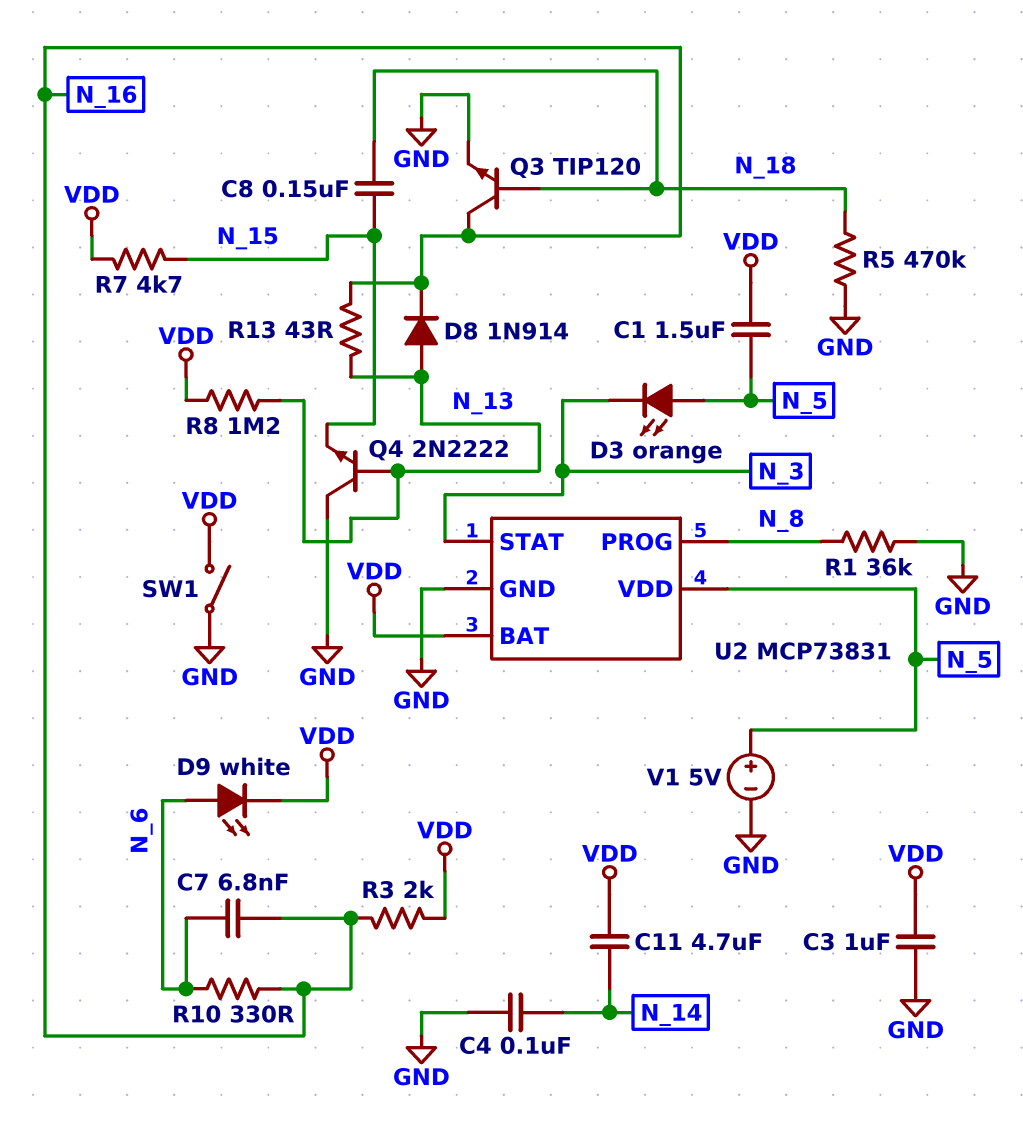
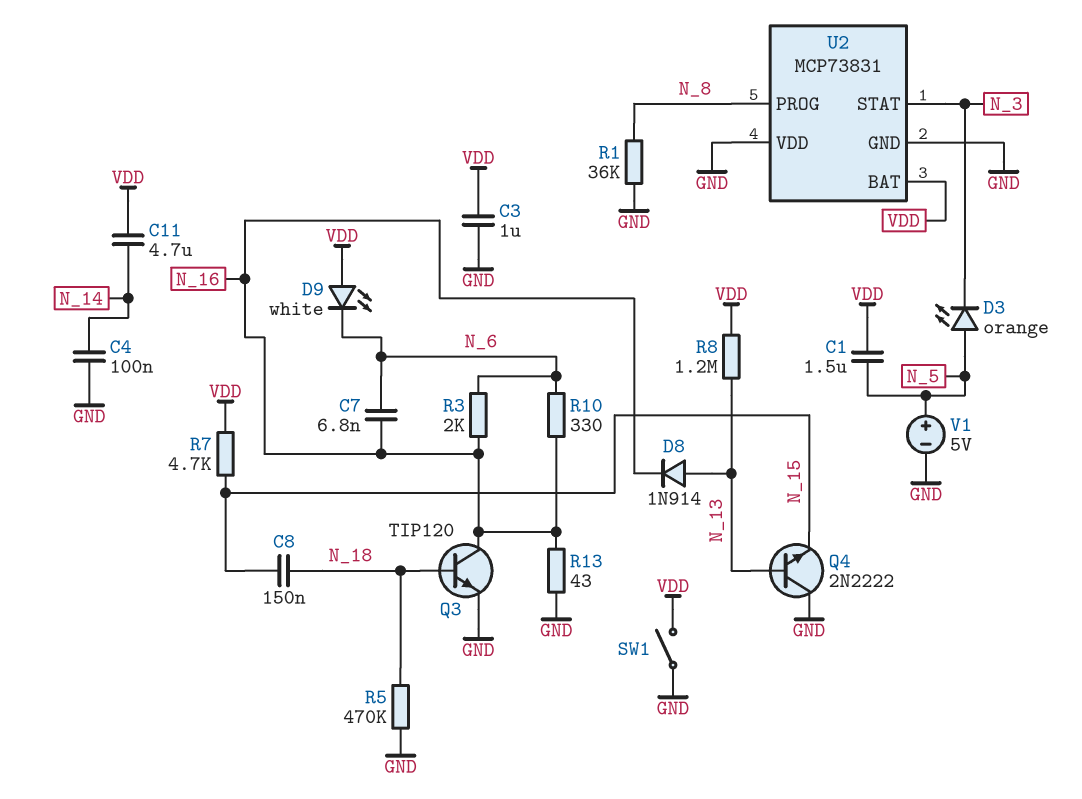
D9: LED white (A N_6, K VDD) -> LED white (A VDD, K N_6)
R3: 2k (N_16, VDD) -> 2k (N_6, N_16)
R13: 43 (N_13, N_16) -> 43 (GND, N_16)
U2 pin VDD: N_5 -> GND

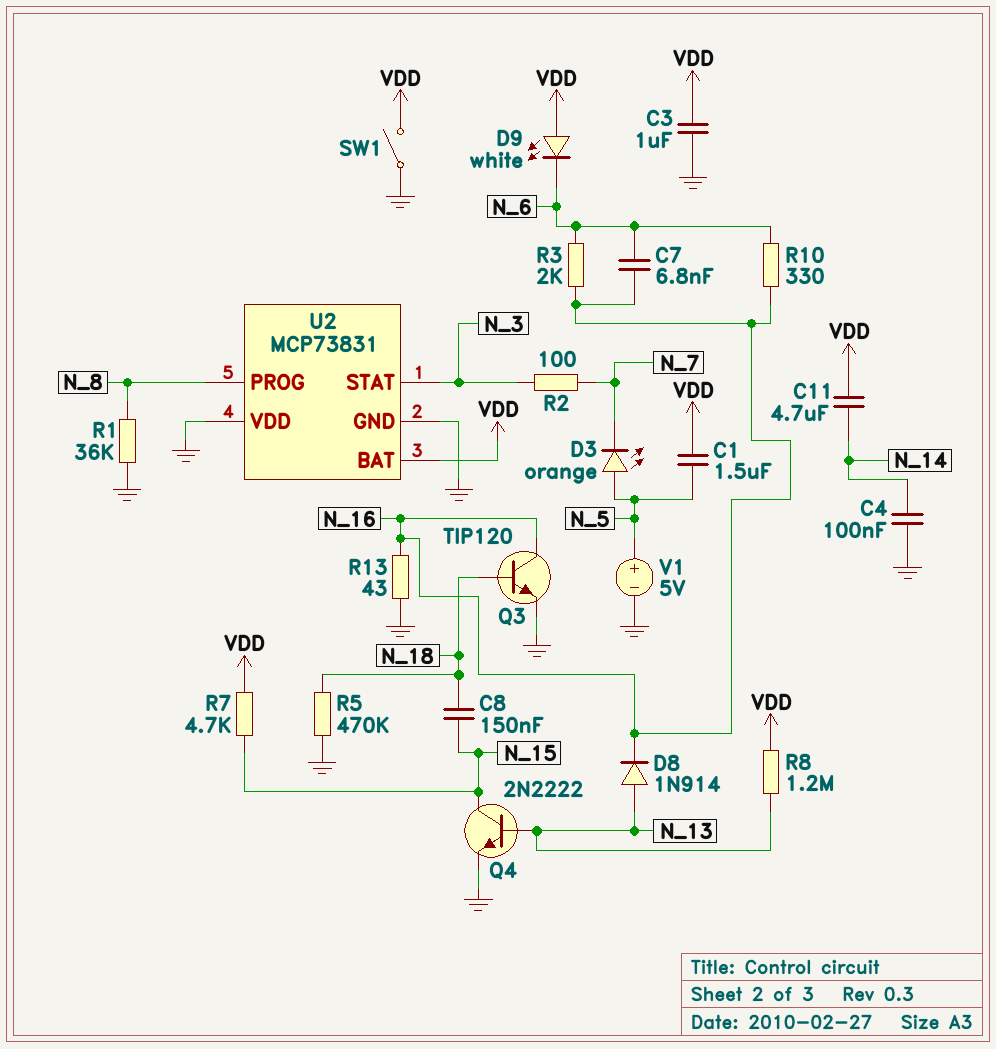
D3: LED orange (A N_5, K N_3) -> LED orange (A N_5, K N_7)
Q4: NPN 2N2222 (B N_13, C GND, E N_15) -> NPN 2N2222 (B N_13, C N_15, E GND)
R2: none -> 100 (N_3, N_7)

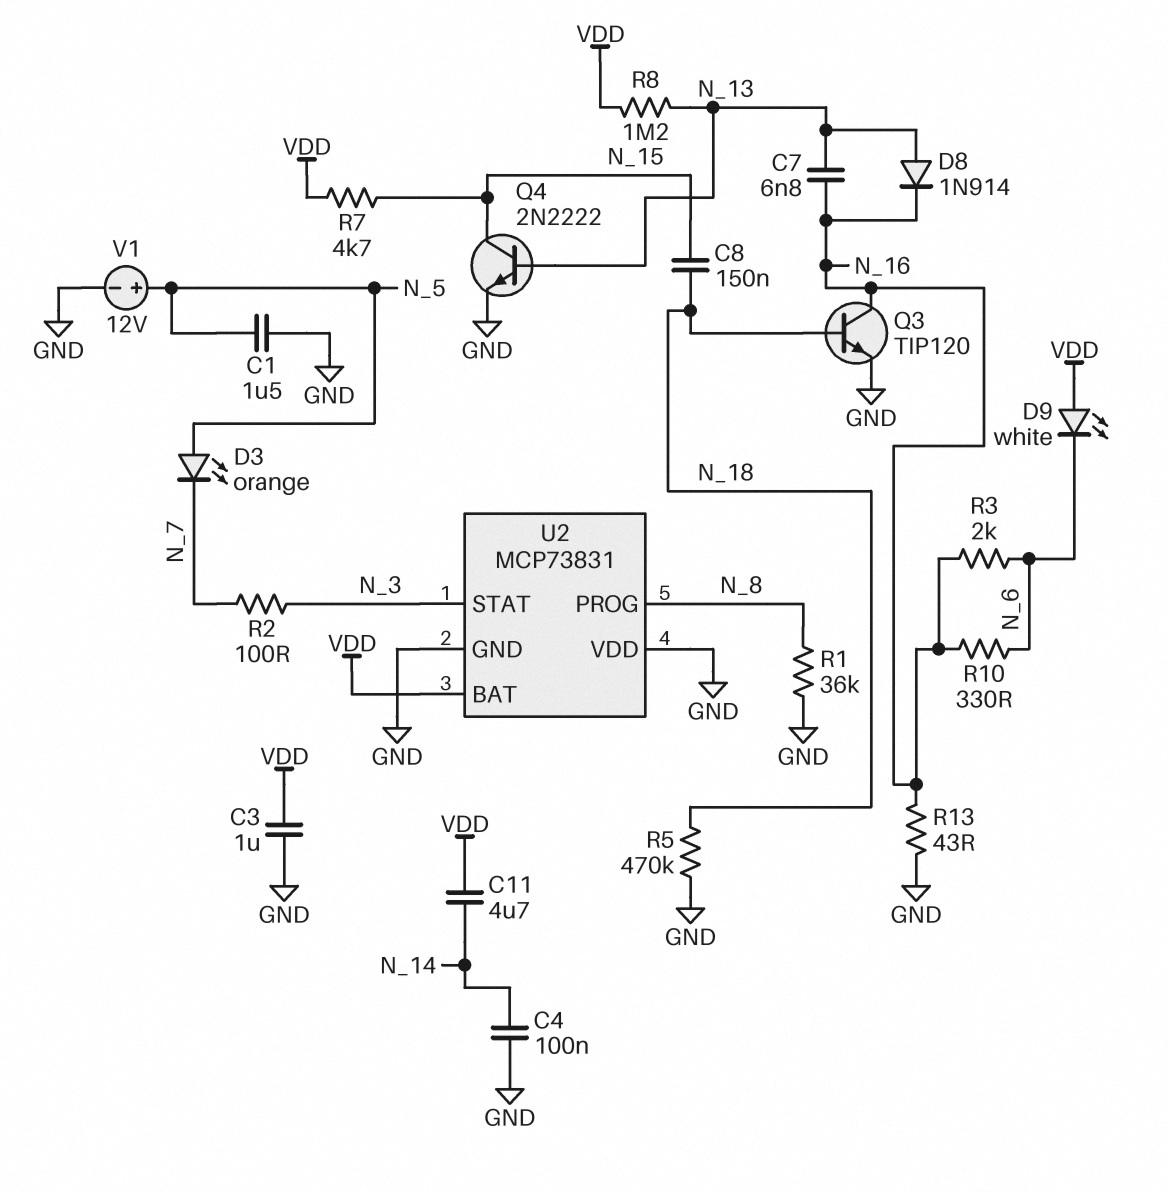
C1: 1.5uF (N_5, VDD) -> 1.5uF (GND, N_5)
C7: 6.8nF (N_6, N_16) -> 6.8nF (N_13, N_16)
SW1: switch (GND, VDD) -> none
V1: 5V (plus N_5, minus GND) -> 12V (plus N_5, minus GND)

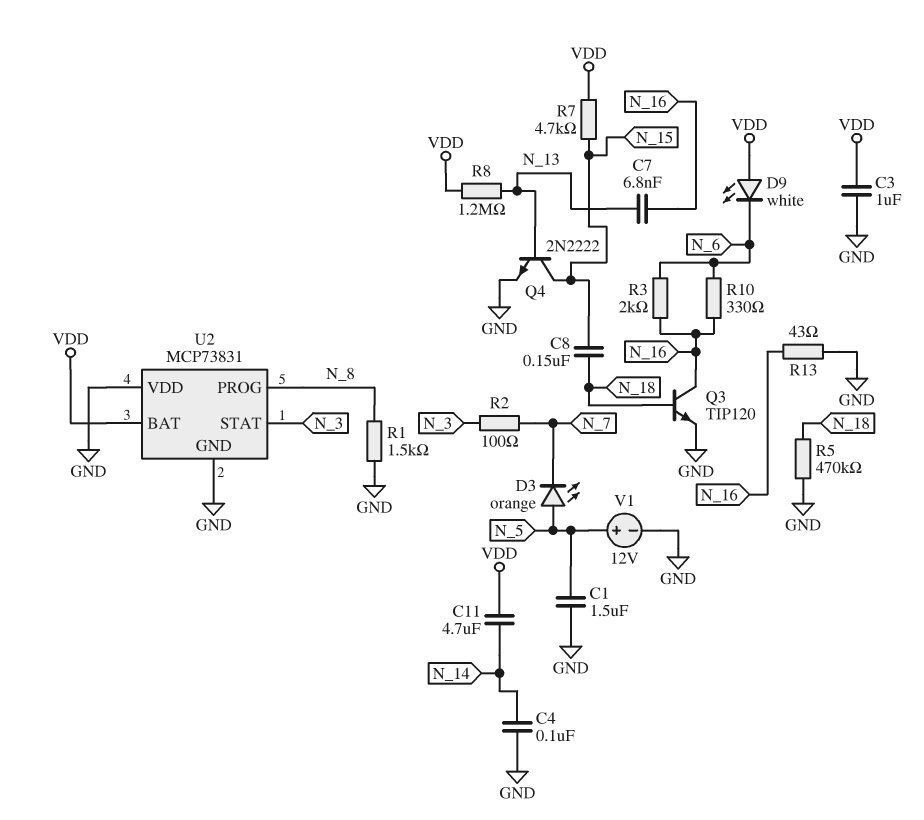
D8: diode 1N914 (A N_13, K N_16) -> none
R1: 36k (GND, N_8) -> 1.5k (GND, N_8)

